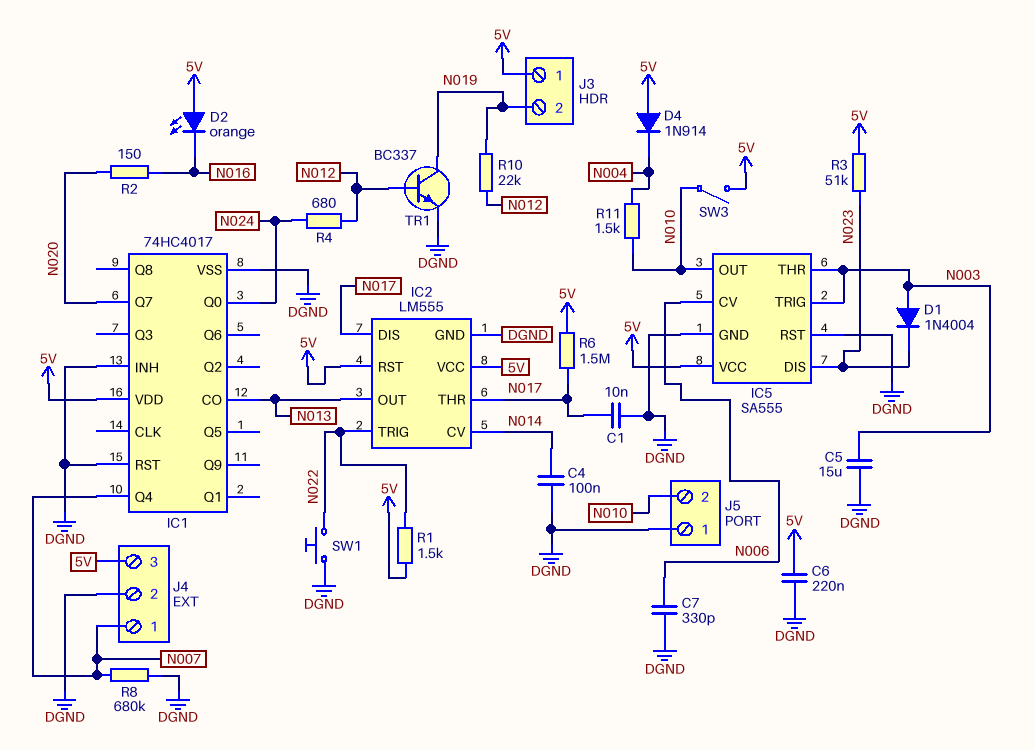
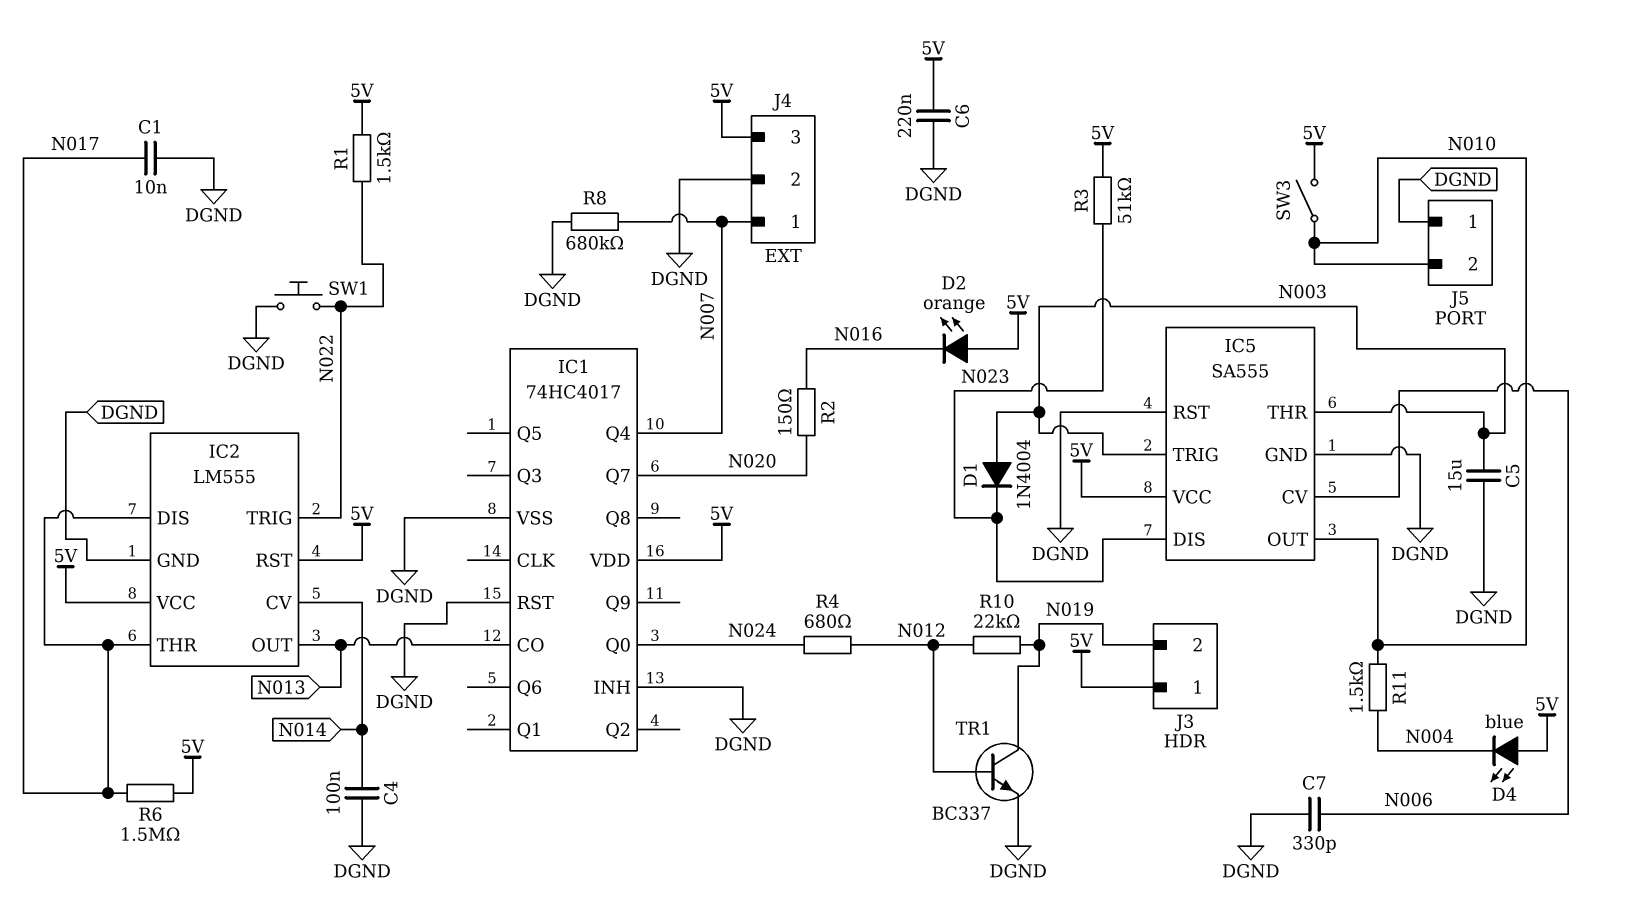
D4: diode 1N914 (A 5V, K N004) -> LED blue (A 5V, K N004)

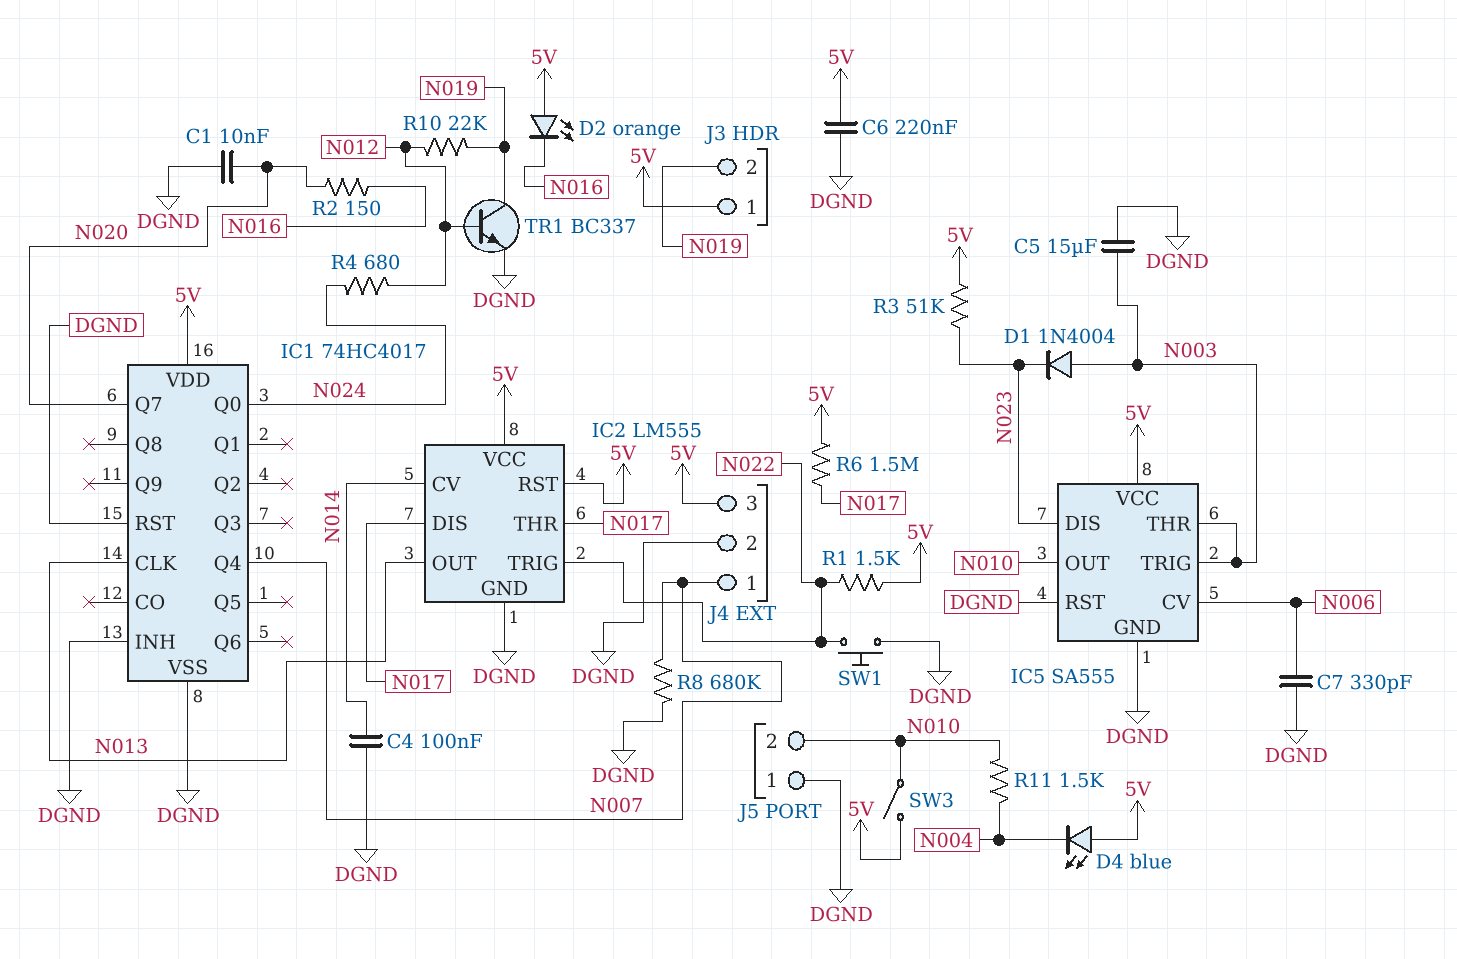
C1: 10nF (DGND, N017) -> 10nF (DGND, N020)
IC1 pin CLK: none -> N013
IC1 pin CO: N013 -> none

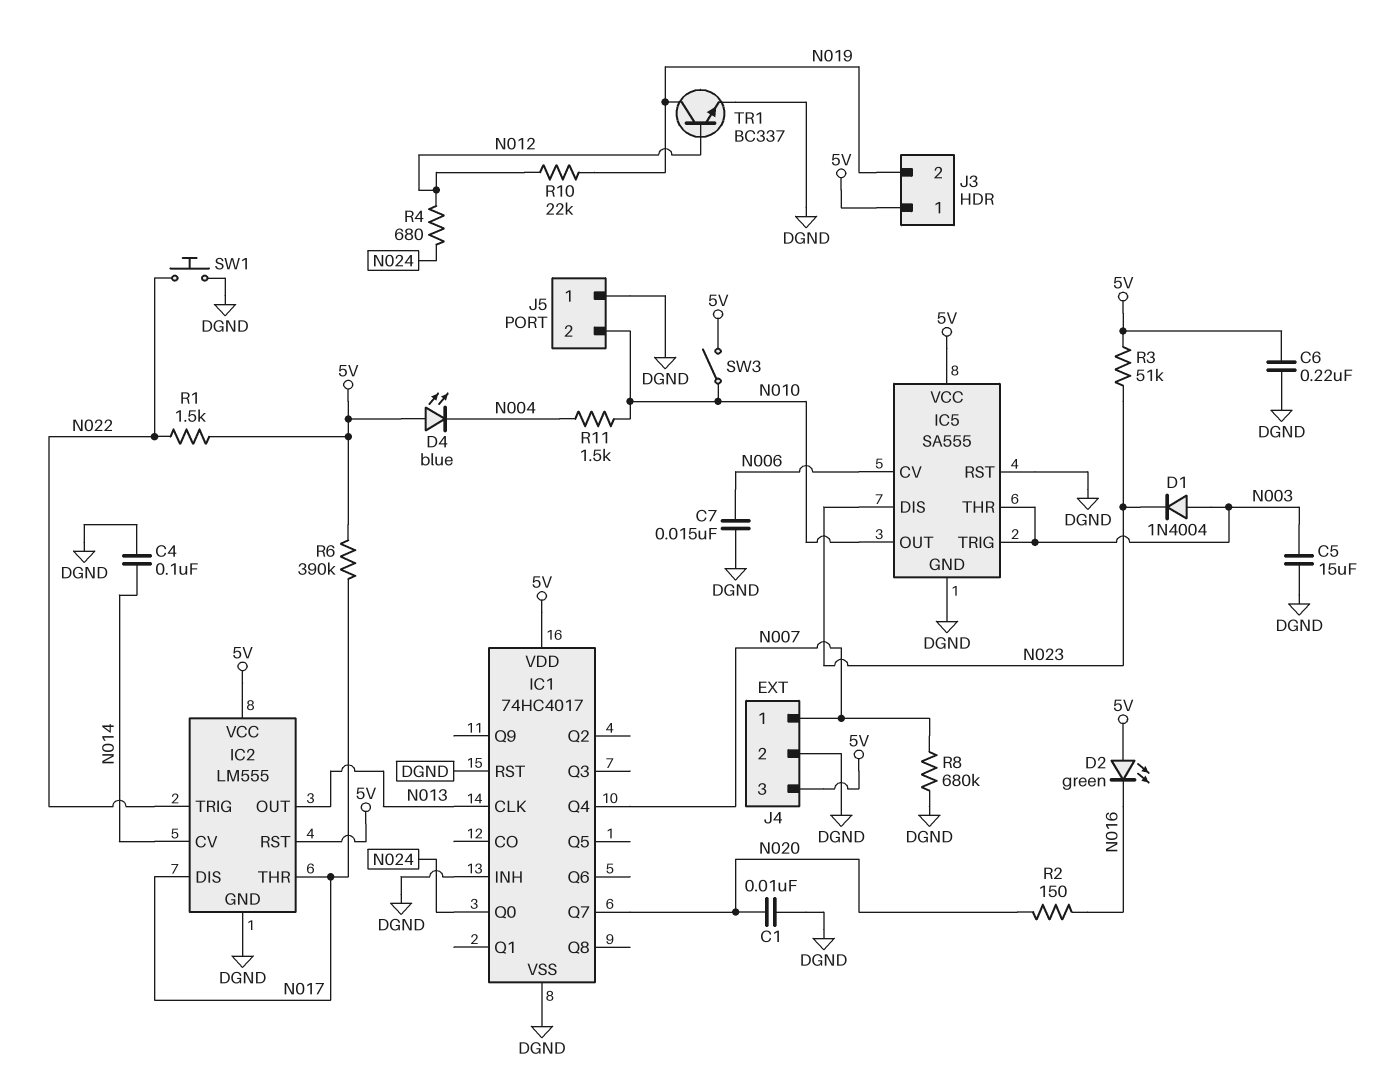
C7: 330pF (DGND, N006) -> 15nF (DGND, N006)
D2: LED orange (A 5V, K N016) -> LED green (A 5V, K N016)
R6: 1.5M (5V, N017) -> 390k (5V, N017)

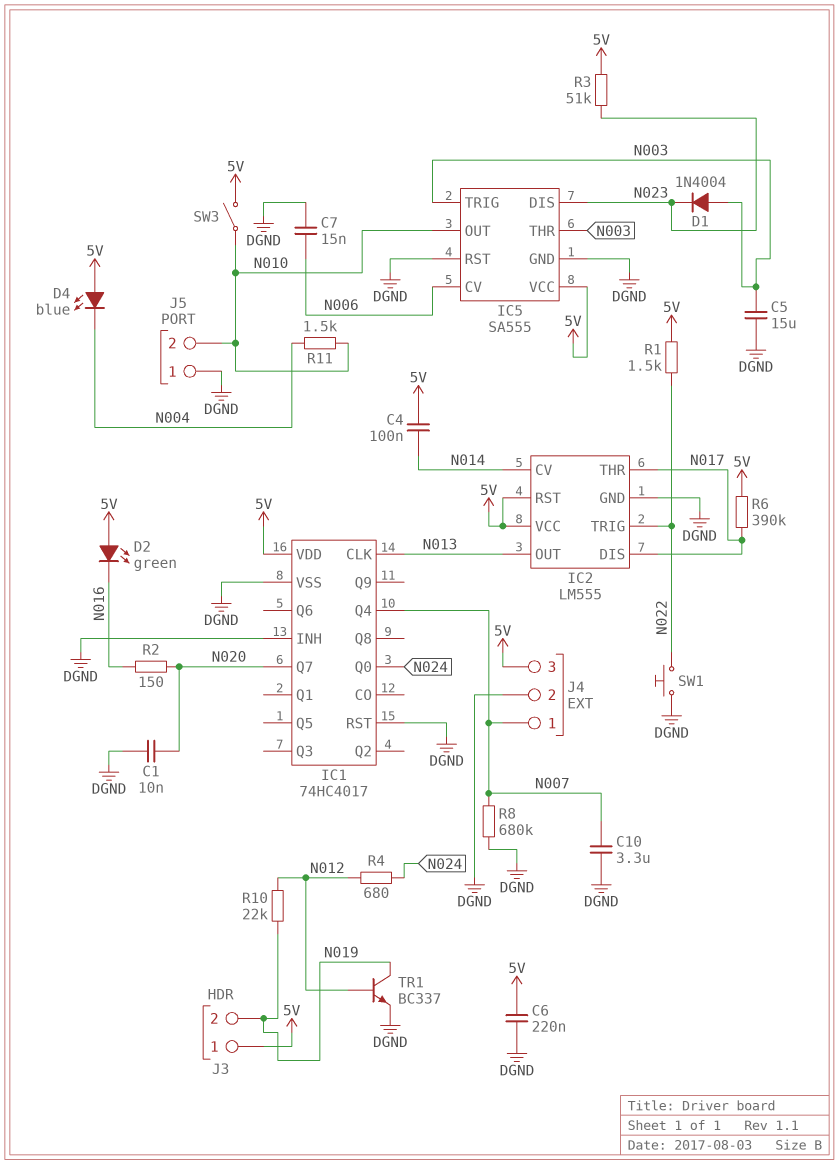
C4: 100nF (DGND, N014) -> 100nF (5V, N014)
C10: none -> 3.3uF (DGND, N007)

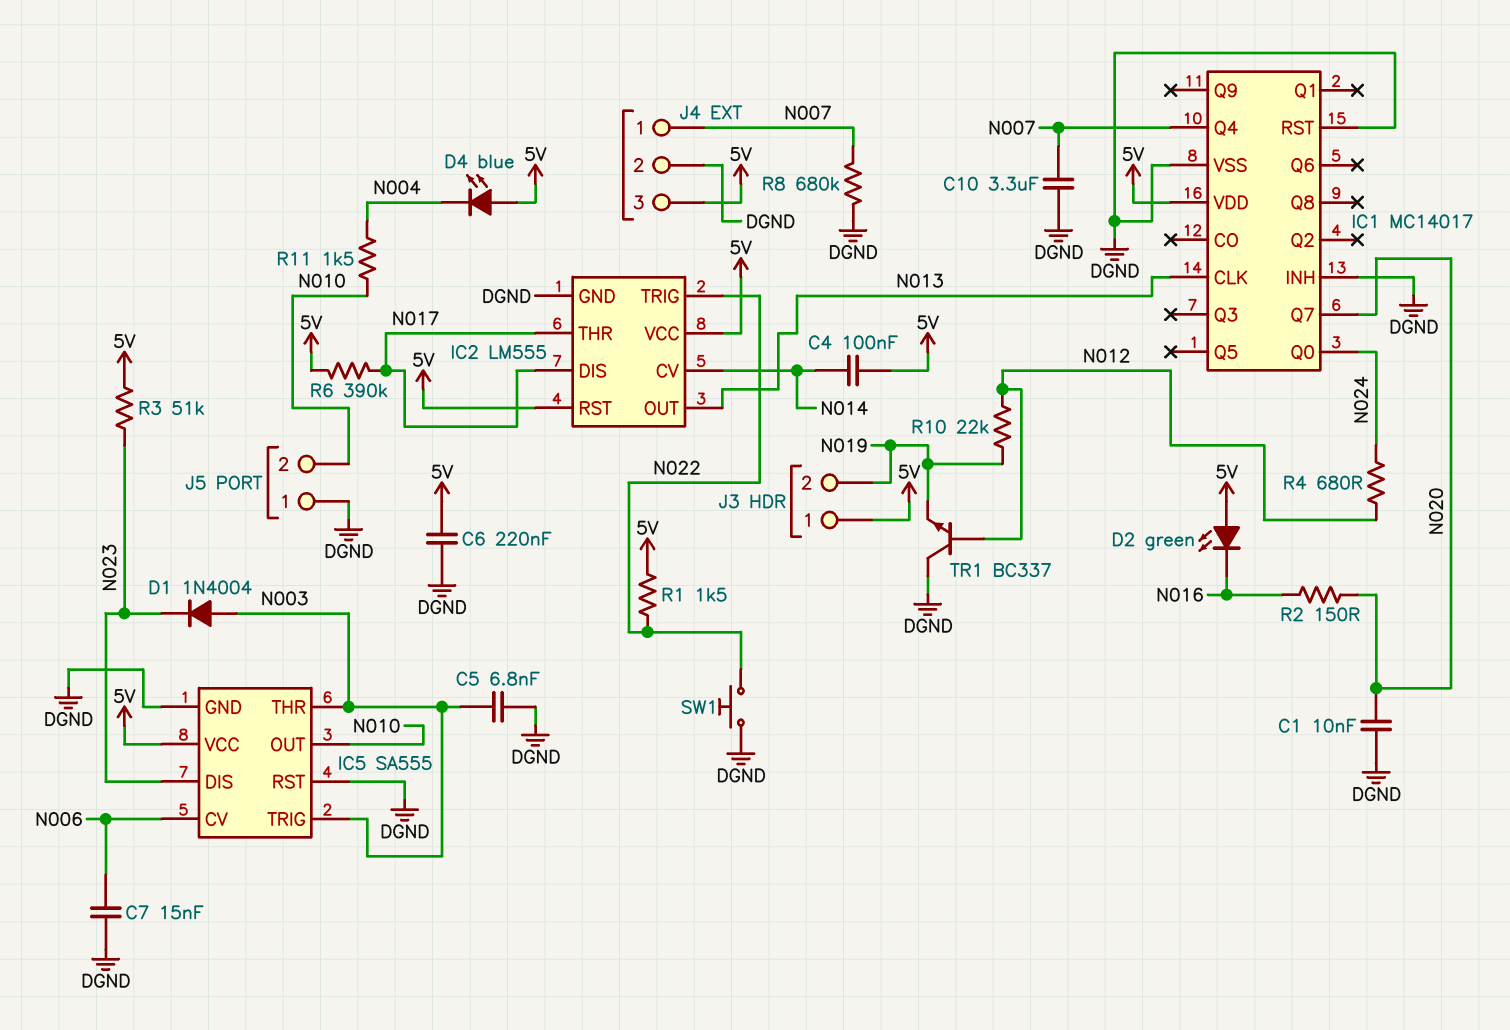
C5: 15uF (DGND, N003) -> 6.8nF (DGND, N003)
IC1: 74HC4017 -> MC14017
SW3: switch (5V, N010) -> none
TR1: NPN BC337 (B N012, C N019, E DGND) -> NPN BC337 (B N012, C DGND, E N019)

